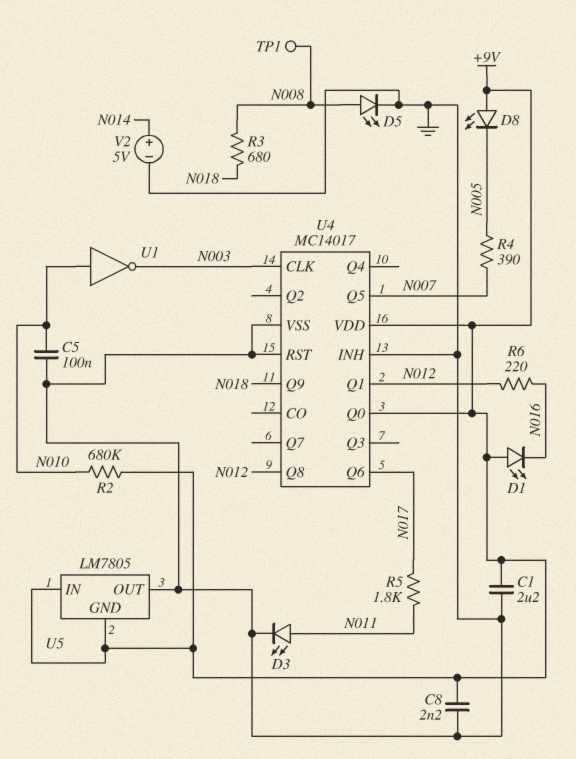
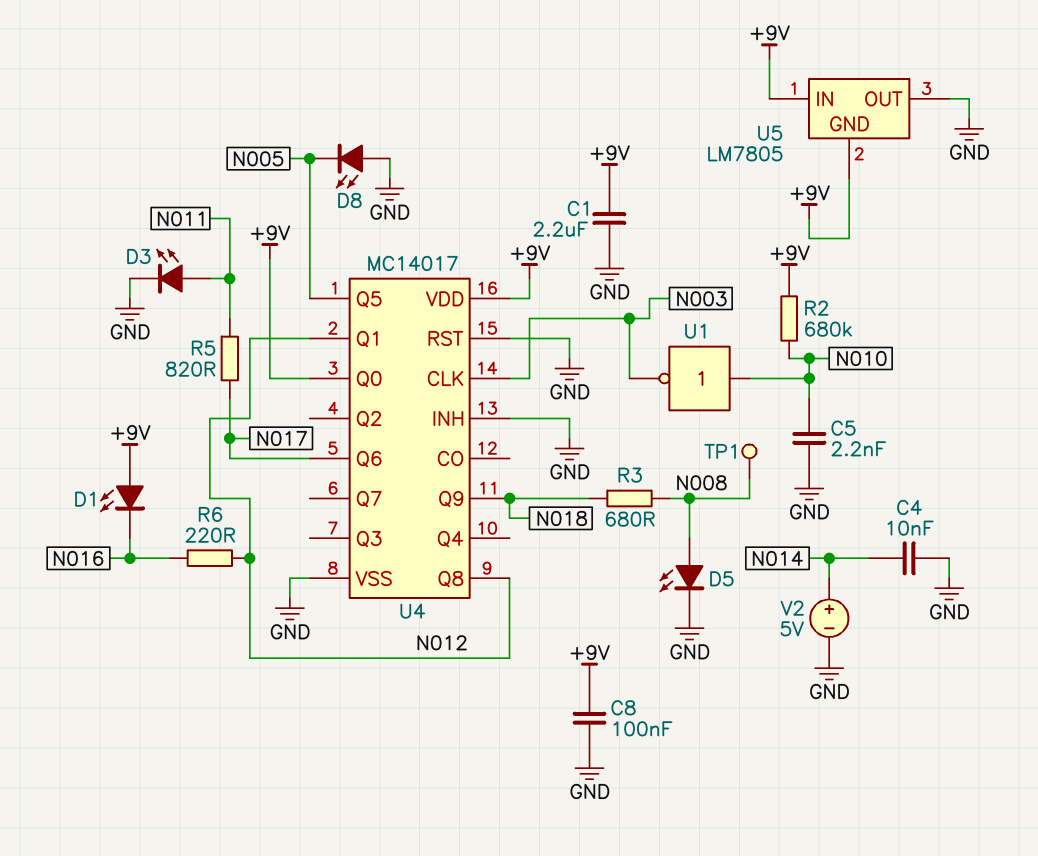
C4: none -> 10nF (GND, N014)
C5: 100nF (GND, N010) -> 2.2nF (GND, N010)
C8: 2.2nF (+9V, GND) -> 100nF (+9V, GND)
D8: LED (A +9V, K N005) -> LED (A GND, K N005)
R4: 390 (N005, N007) -> none
R5: 1.8k (N011, N017) -> 820 (N011, N017)
U4 pin Q5: N007 -> N005

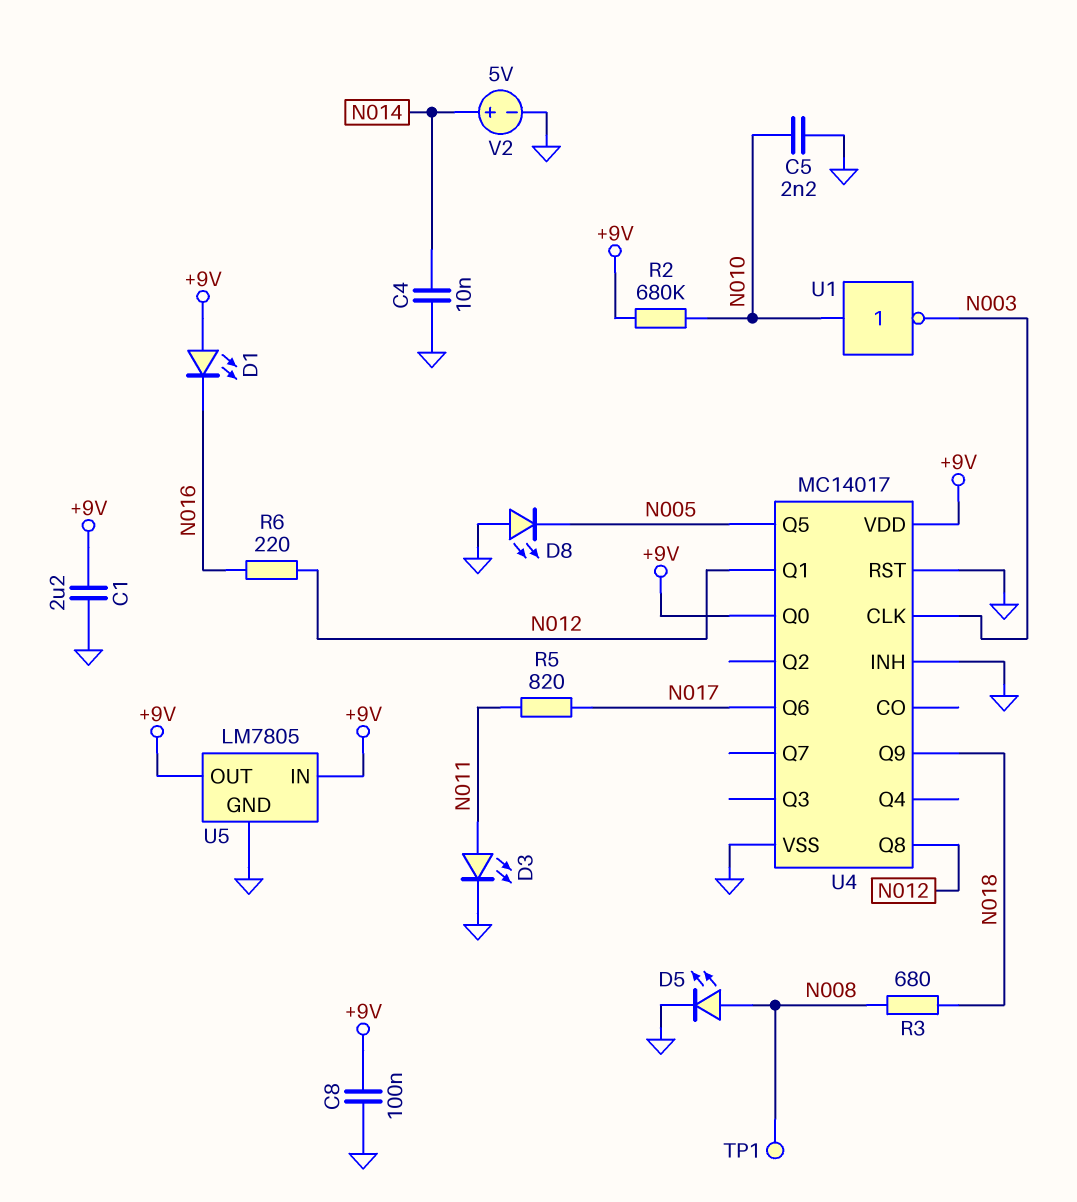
U5 pin GND: +9V -> GND
U5 pin OUT: GND -> +9V

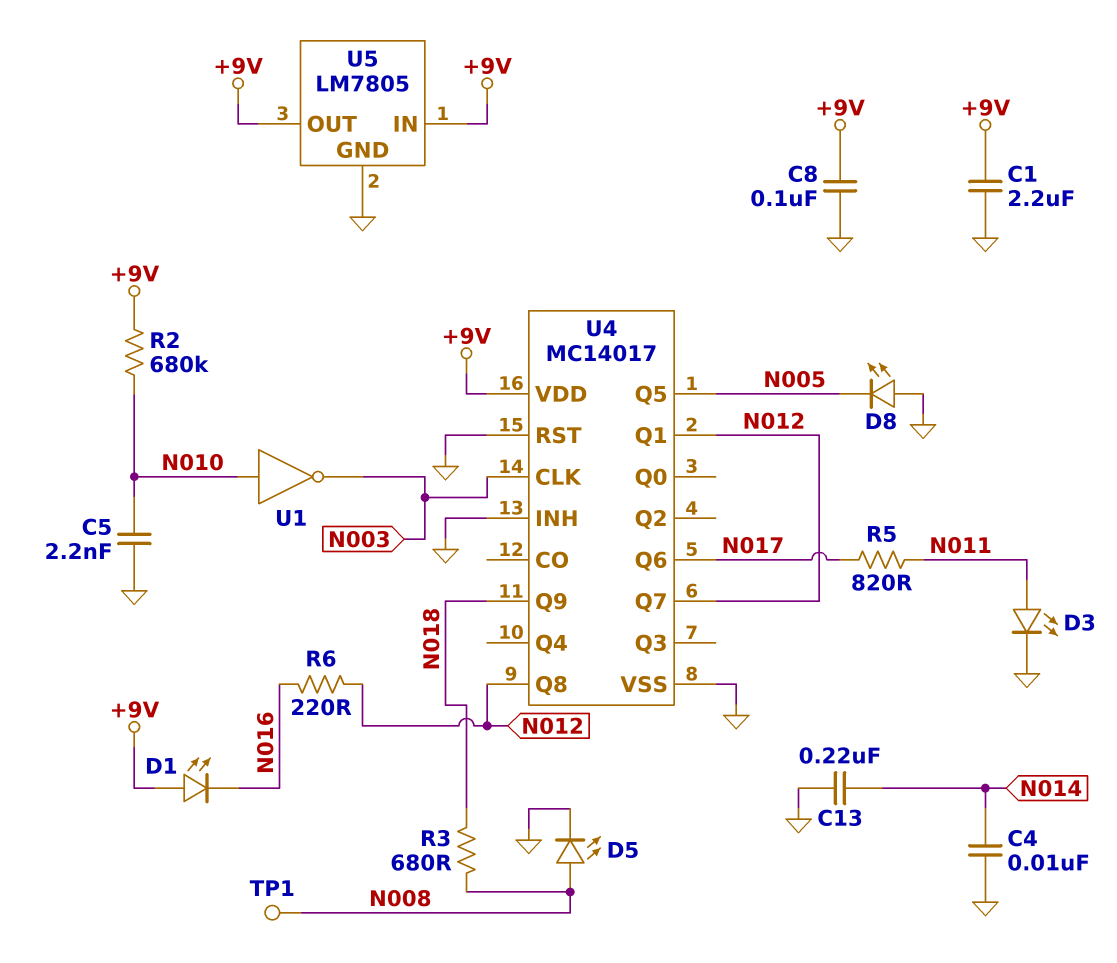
C13: none -> 220nF (GND, N014)
U4 pin Q0: +9V -> none
U4 pin Q7: none -> N012
V2: 5V (plus N014, minus GND) -> none

